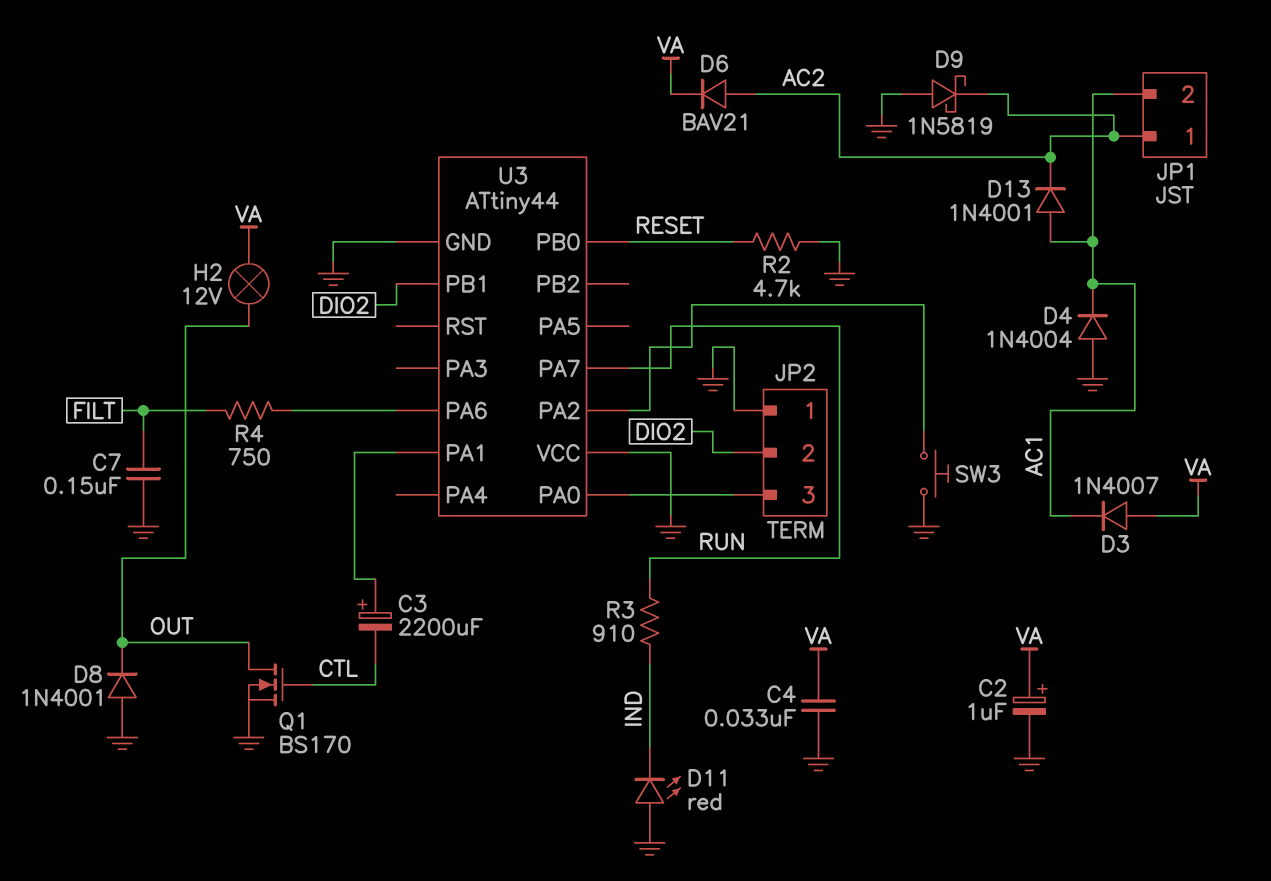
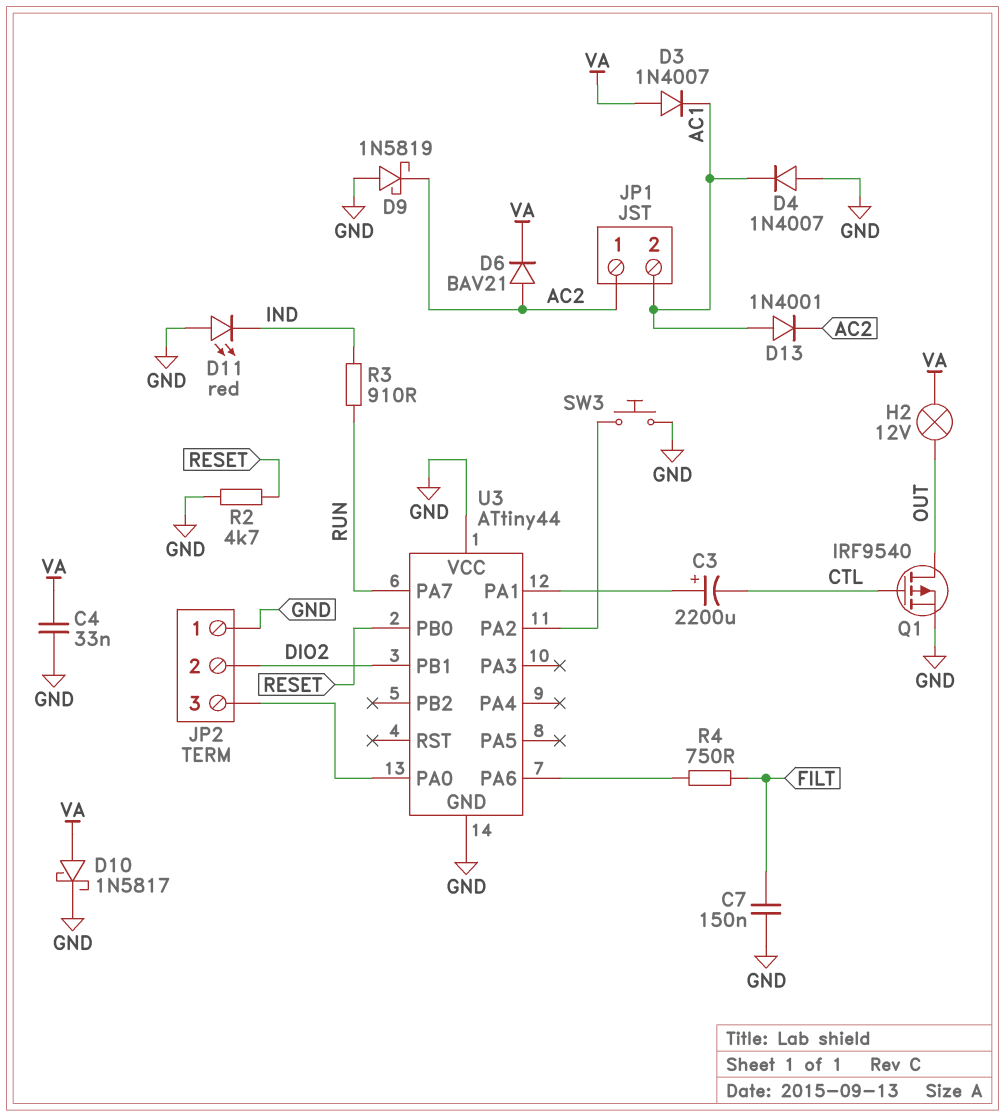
C2: 1uF (plus VA, minus GND) -> none
D4: diode 1N4004 (A GND, K AC1) -> diode 1N4007 (A GND, K AC1)
D8: diode 1N4001 (A GND, K OUT) -> none
D10: none -> schottky 1N5817 (A VA, K GND)
Q1: NMOS BS170 (G CTL, D OUT, S GND) -> PMOS IRF9540 (G CTL, D OUT, S GND)

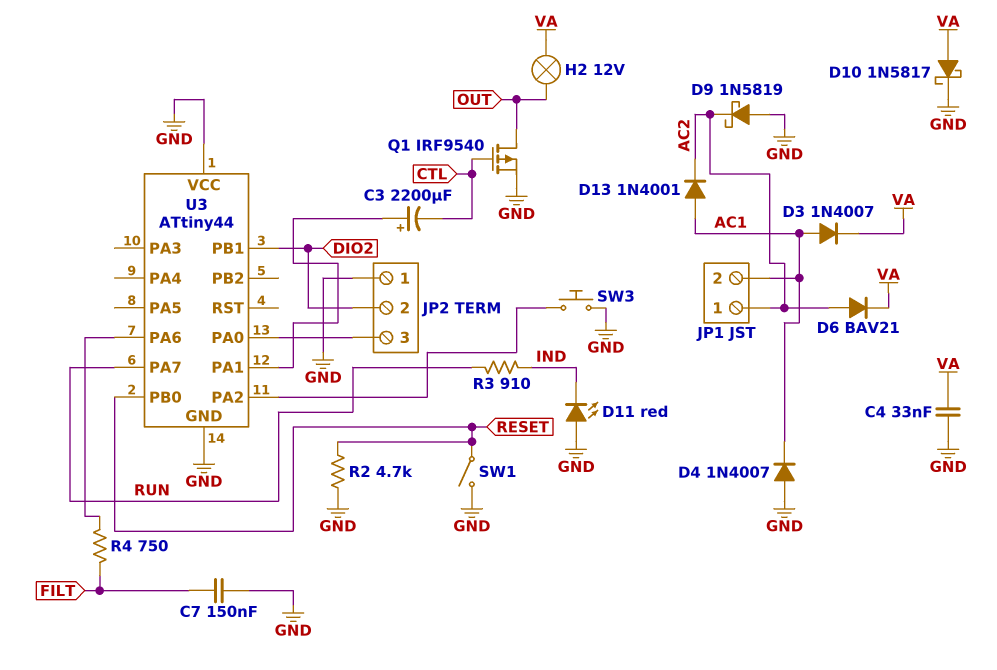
D3: diode 1N4007 (A VA, K AC1) -> diode 1N4007 (A AC1, K VA)
SW1: none -> switch (GND, RESET)

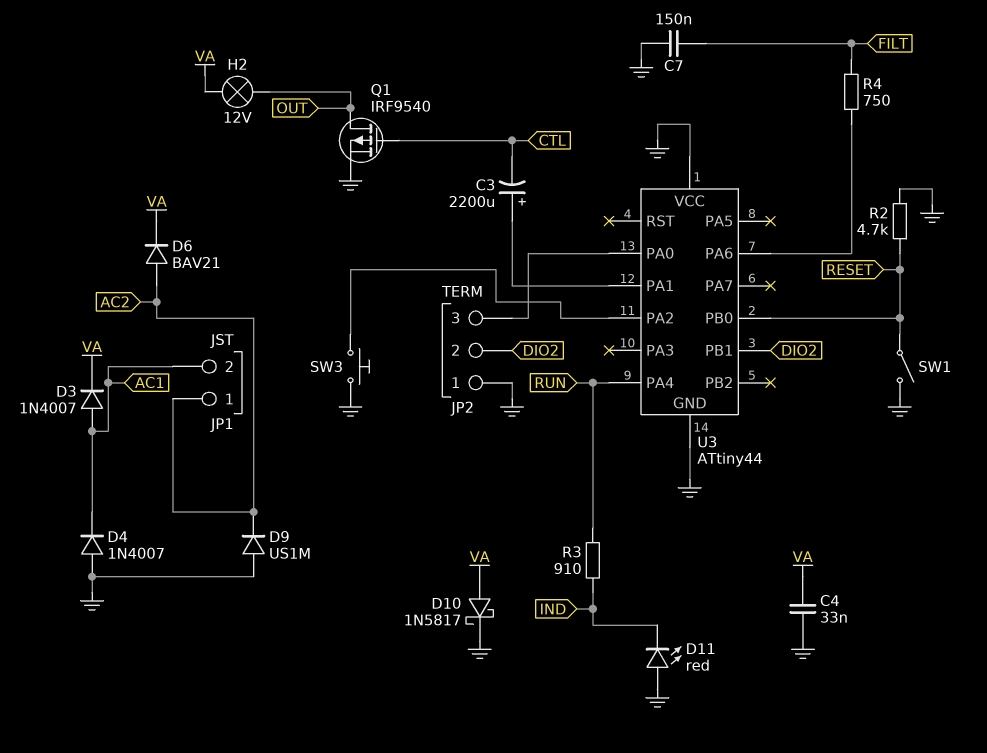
D9: schottky 1N5819 (A GND, K AC2) -> diode US1M (A GND, K AC2)
D13: diode 1N4001 (A AC1, K AC2) -> none
U3 pin PA4: none -> RUN
U3 pin PA7: RUN -> none

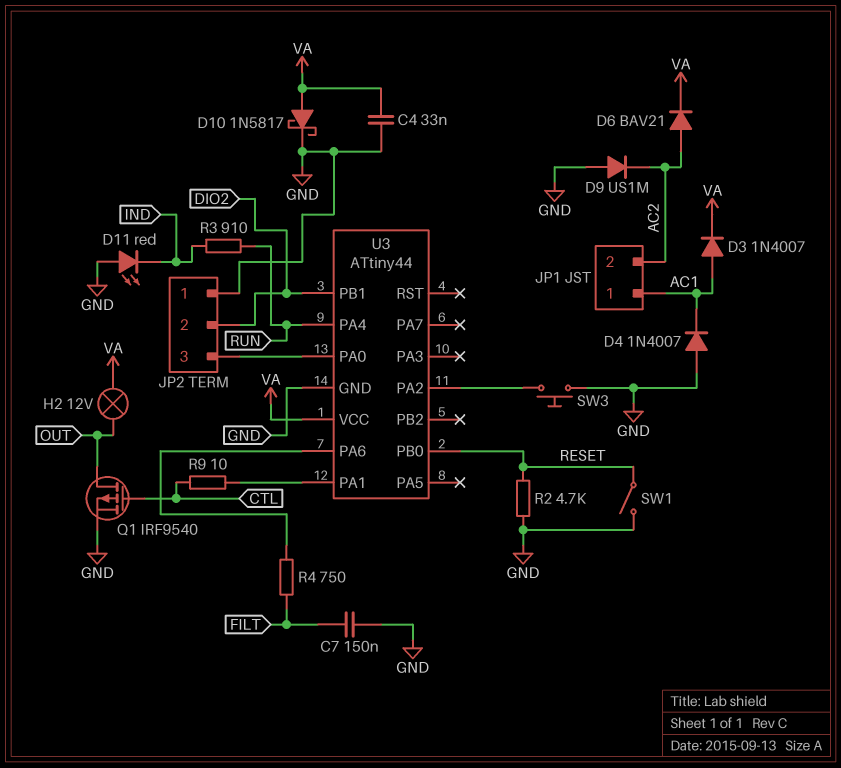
C3: 2200uF (plus U3/PA1, minus CTL) -> none
JP1 pin 1: AC2 -> AC1
JP1 pin 2: AC1 -> AC2
R9: none -> 10 (CTL, U3/PA1)
U3 pin VCC: GND -> VA

